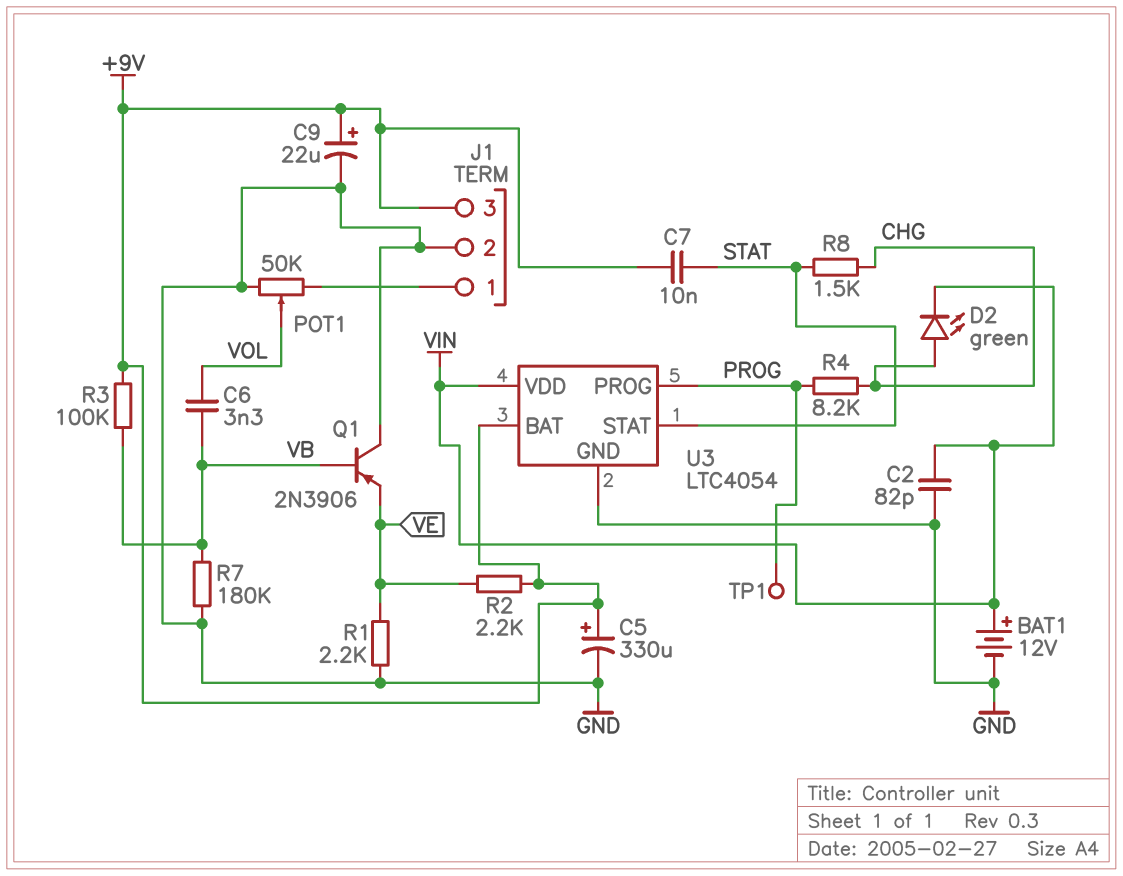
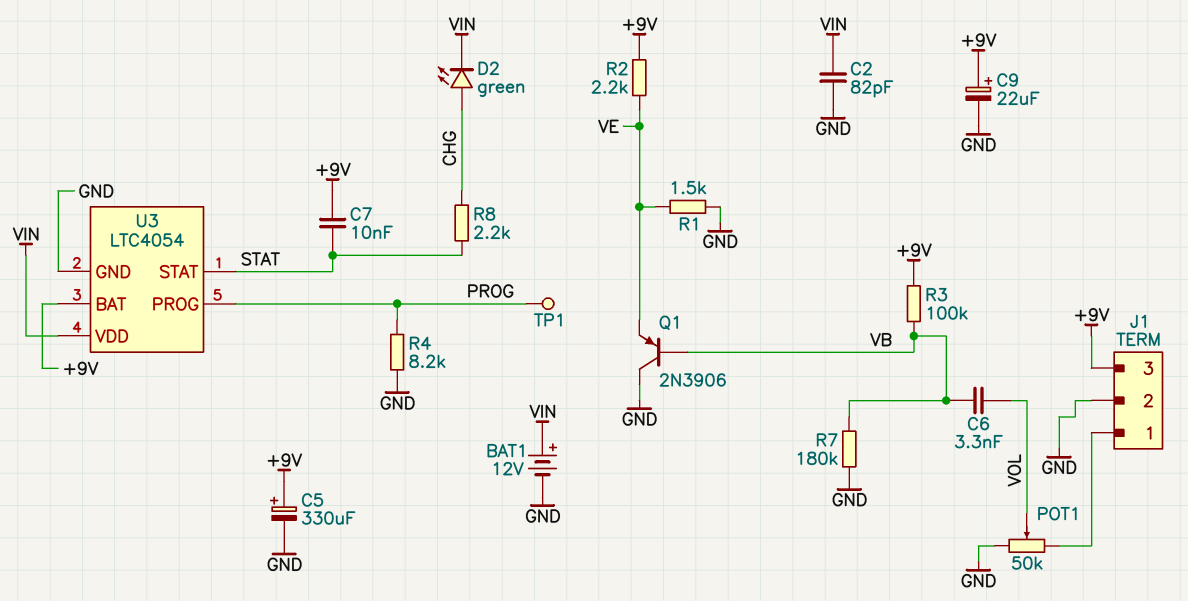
R1: 2.2k (GND, VE) -> 1.5k (GND, VE)
R4: 8.2k (CHG, PROG) -> 8.2k (GND, PROG)
R8: 1.5k (CHG, STAT) -> 2.2k (CHG, STAT)

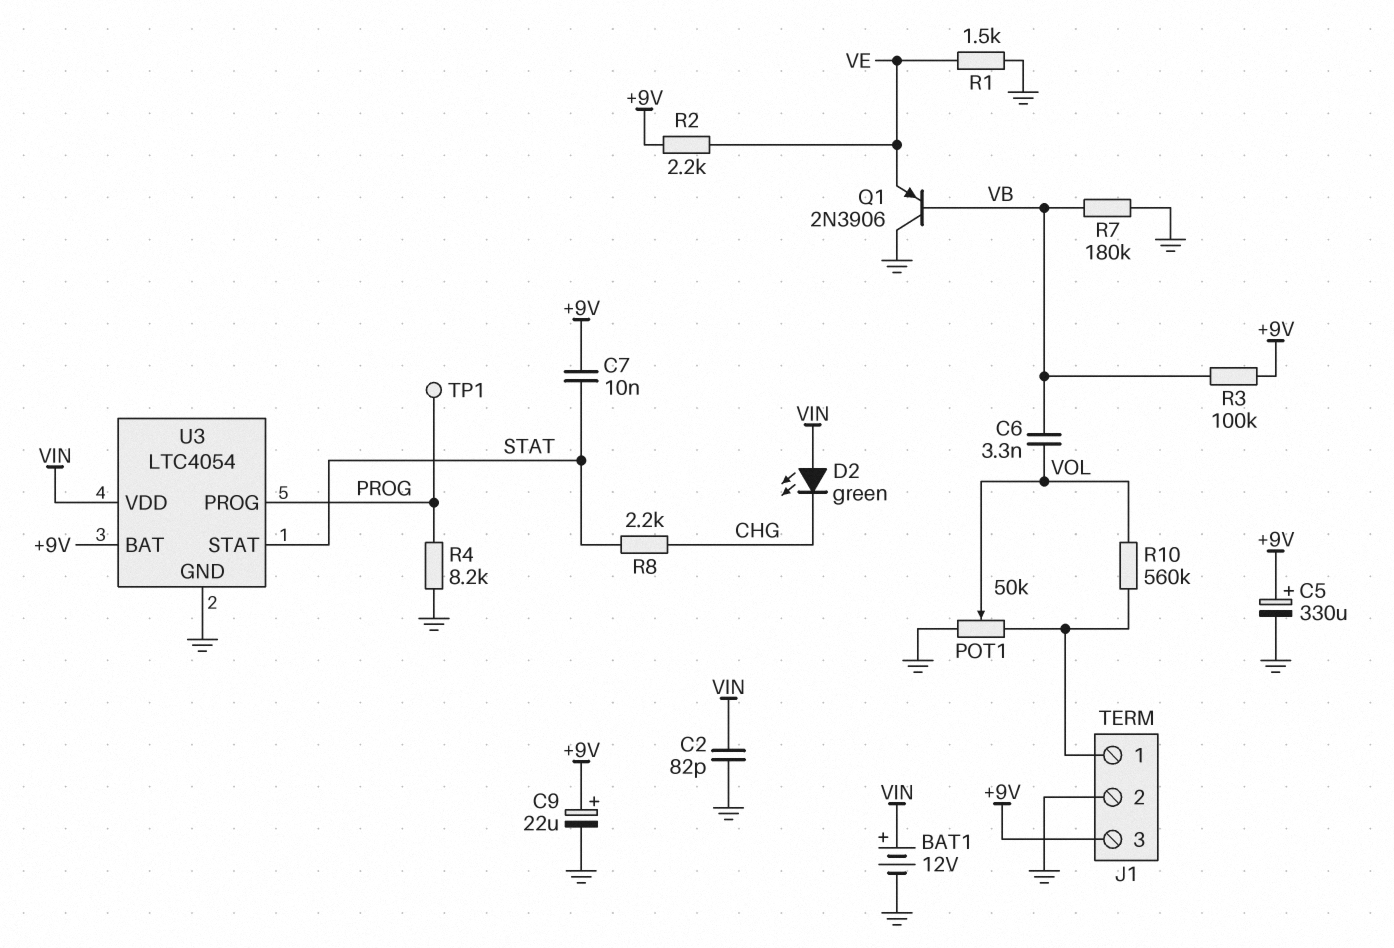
D2: LED green (A CHG, K VIN) -> LED green (A VIN, K CHG)
R10: none -> 560k (J1/1, VOL)

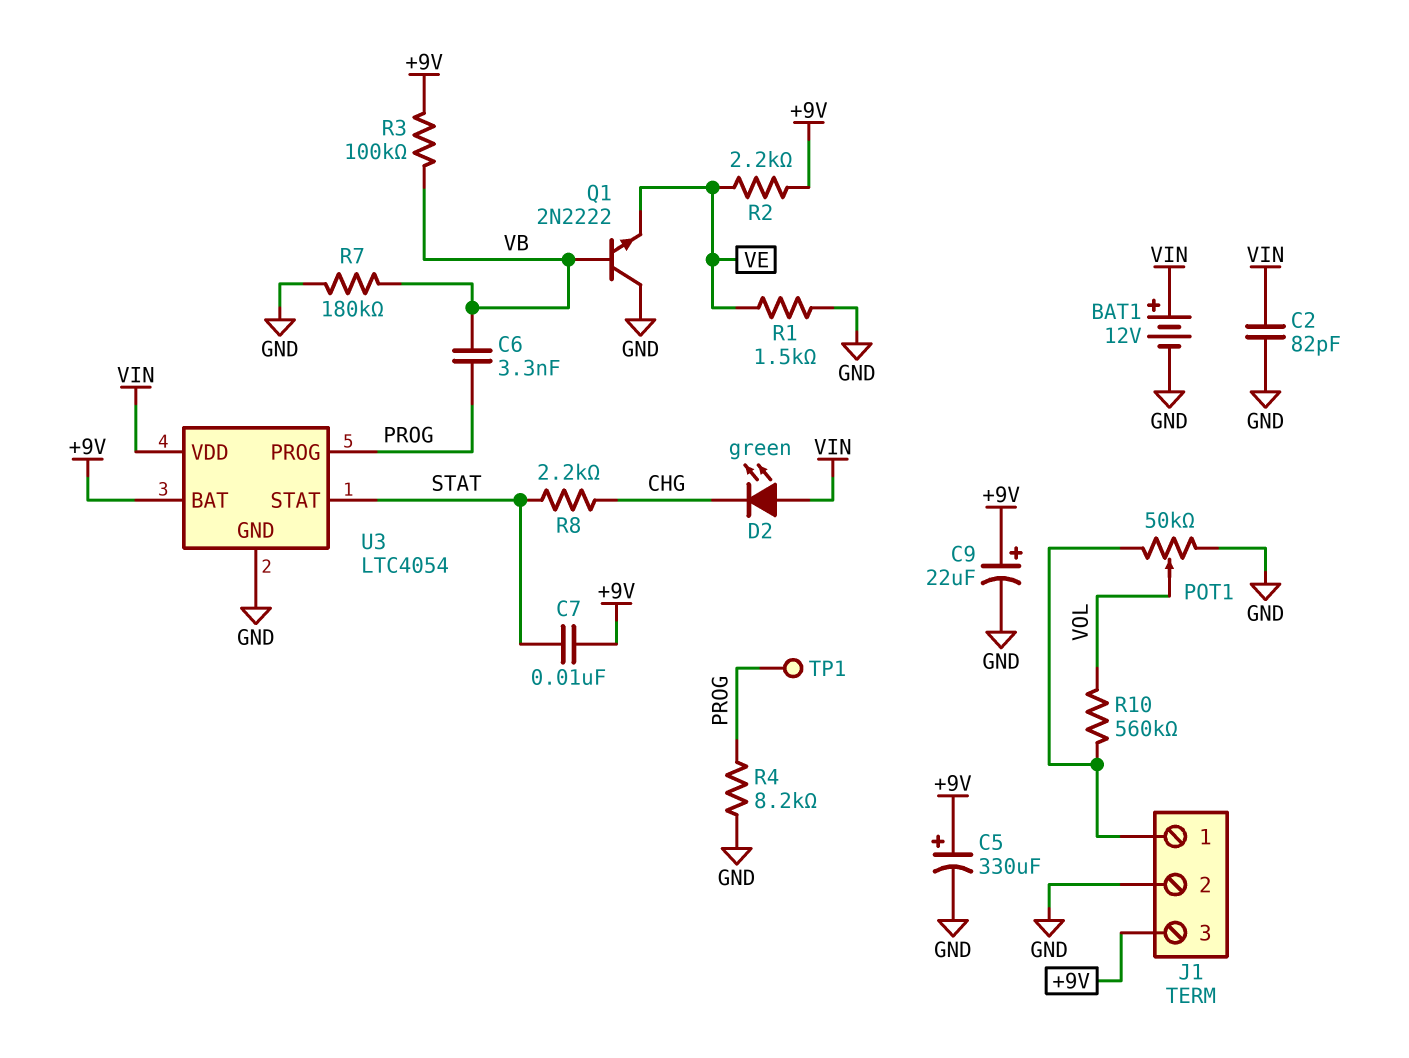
C6: 3.3nF (VB, VOL) -> 3.3nF (PROG, VB)
Q1: PNP 2N3906 (B VB, C GND, E VE) -> NPN 2N2222 (B VB, C GND, E VE)

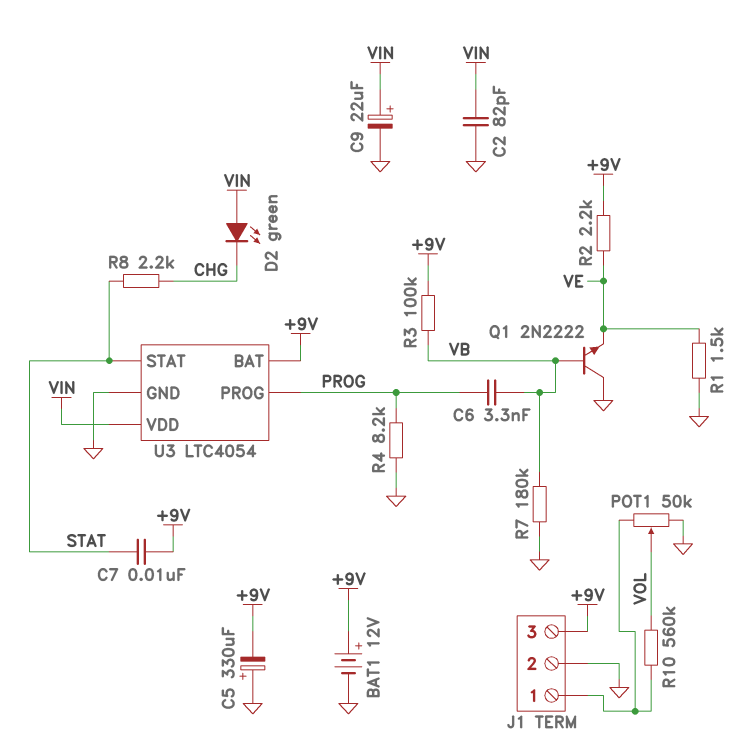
BAT1: 12V (plus VIN, minus GND) -> 12V (plus +9V, minus GND)
C5: 330uF (plus +9V, minus GND) -> 330uF (plus GND, minus +9V)
C9: 22uF (plus +9V, minus GND) -> 22uF (plus VIN, minus GND)
TP1: test point (PROG) -> none

